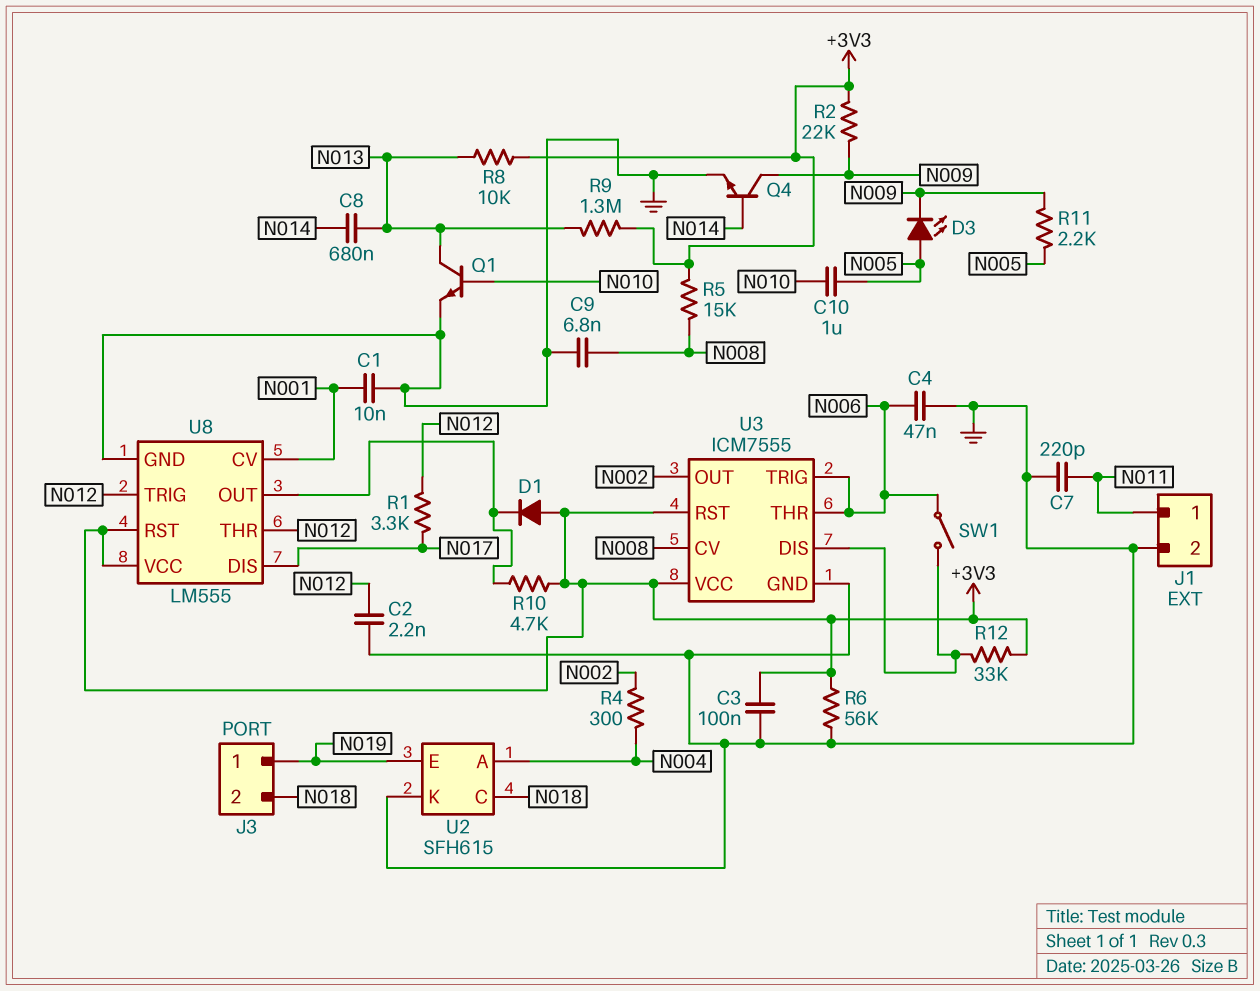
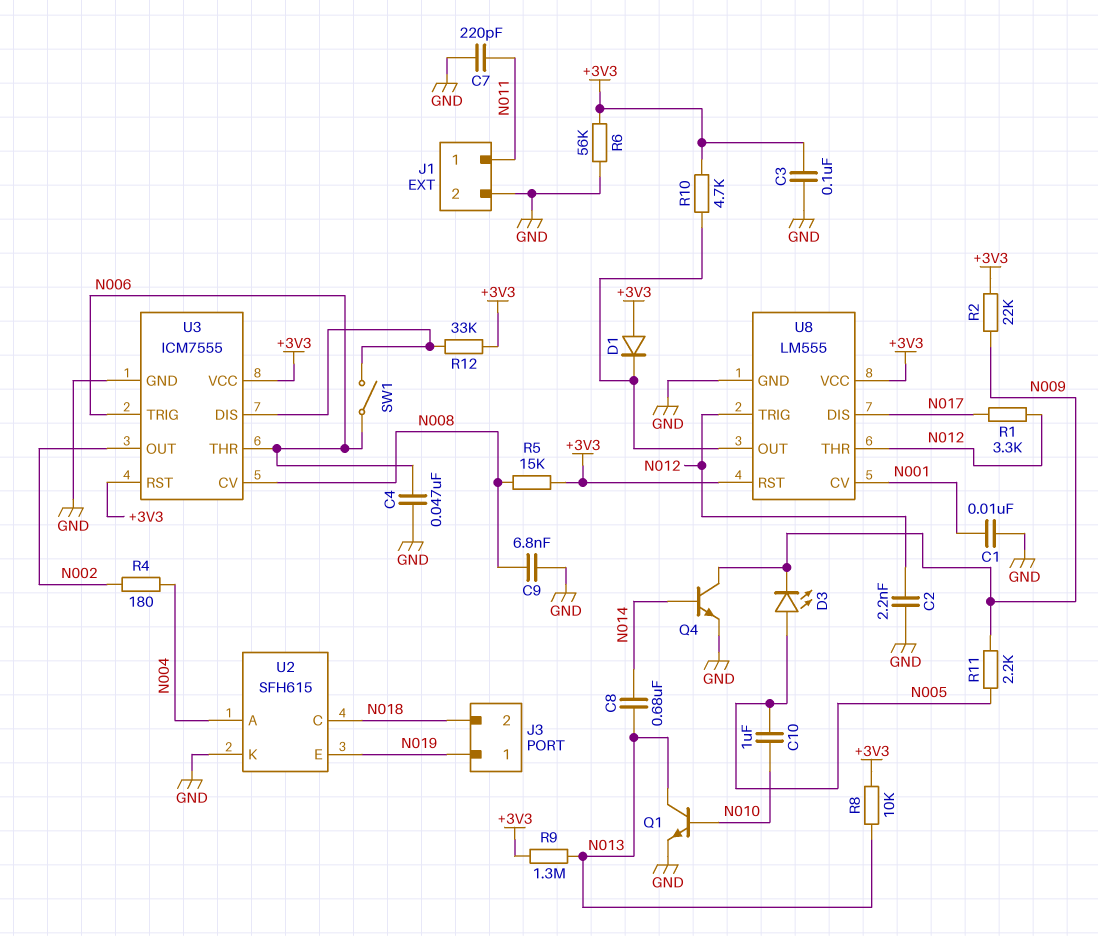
R4: 300 (N002, N004) -> 180 (N002, N004)

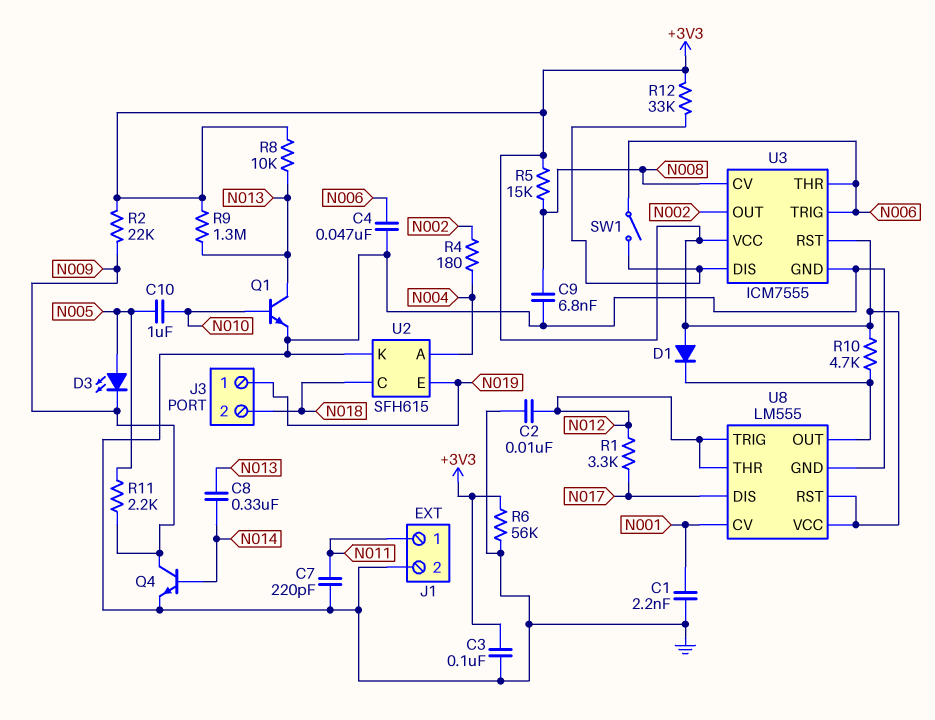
C1: 10nF (GND, N001) -> 2.2nF (GND, N001)
C2: 2.2nF (GND, N012) -> 10nF (GND, N012)
C8: 680nF (N013, N014) -> 330nF (N013, N014)

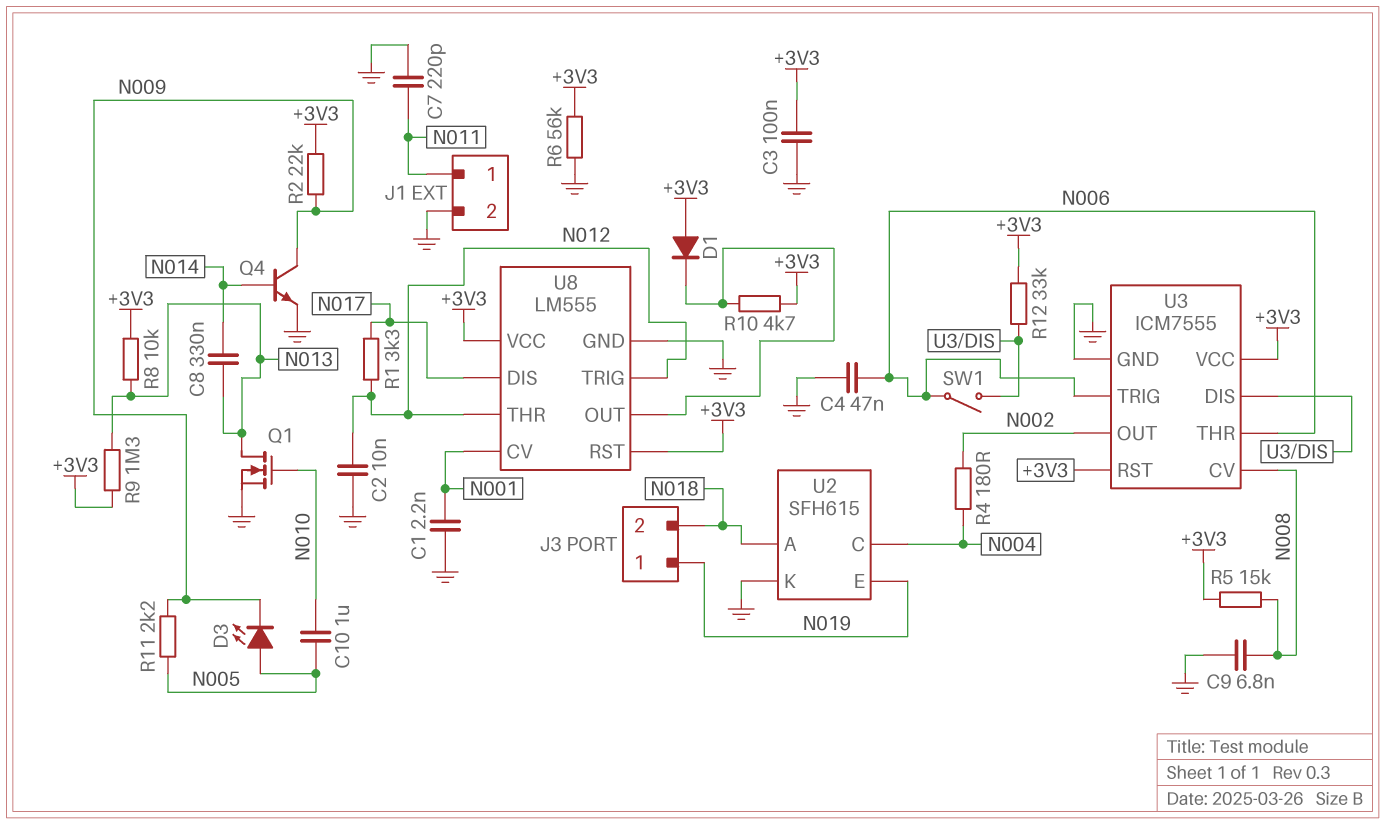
Q1: NPN (B N010, C N013, E GND) -> NMOS (G N010, D N013, S GND)
U2 pin A: N004 -> N018
U2 pin C: N018 -> N004

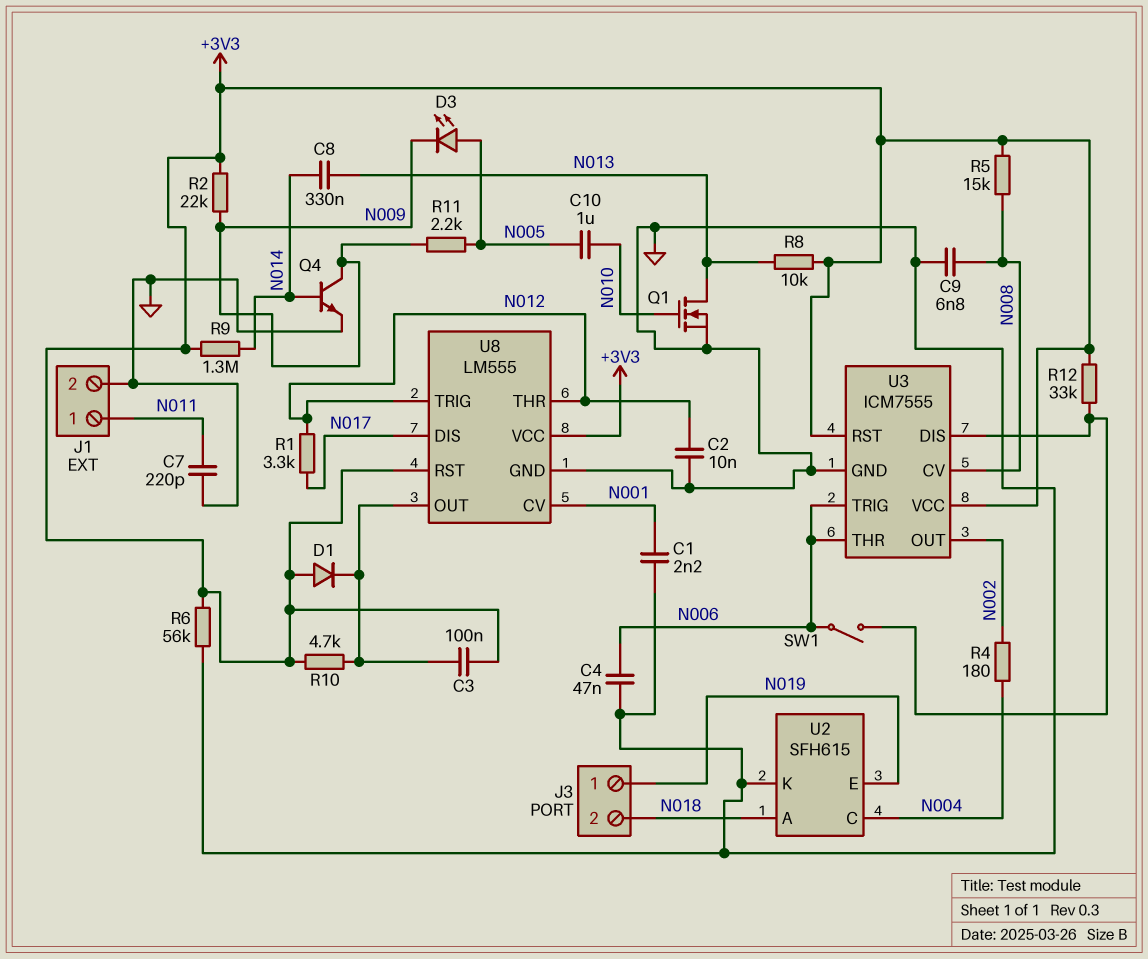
C3: 100nF (+3V3, GND) -> 100nF (+3V3, U8/OUT)
R9: 1.3M (+3V3, N013) -> 1.3M (+3V3, N014)

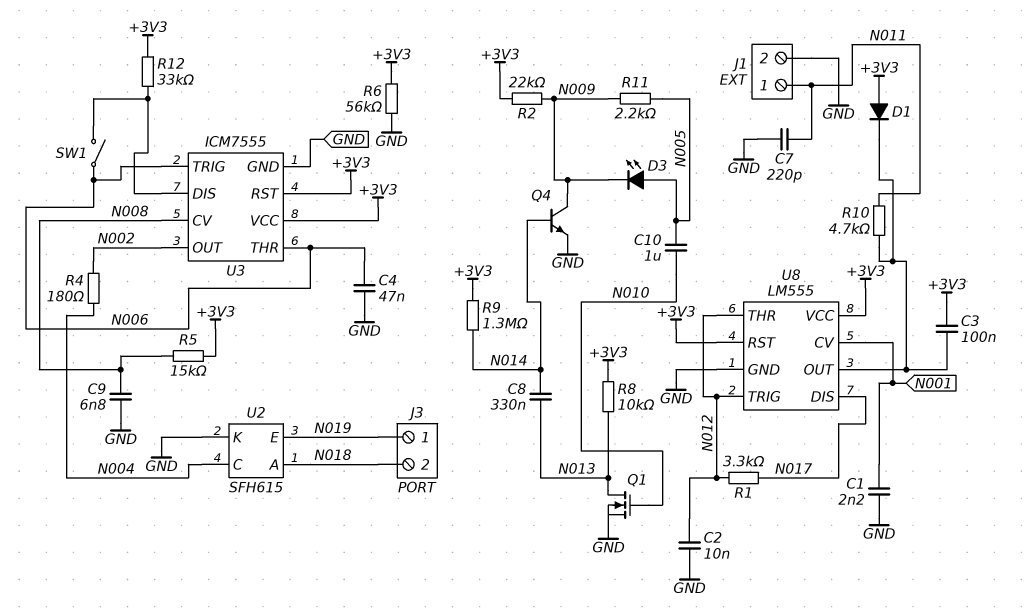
R10: 4.7k (+3V3, U8/OUT) -> 4.7k (N011, U8/OUT)

